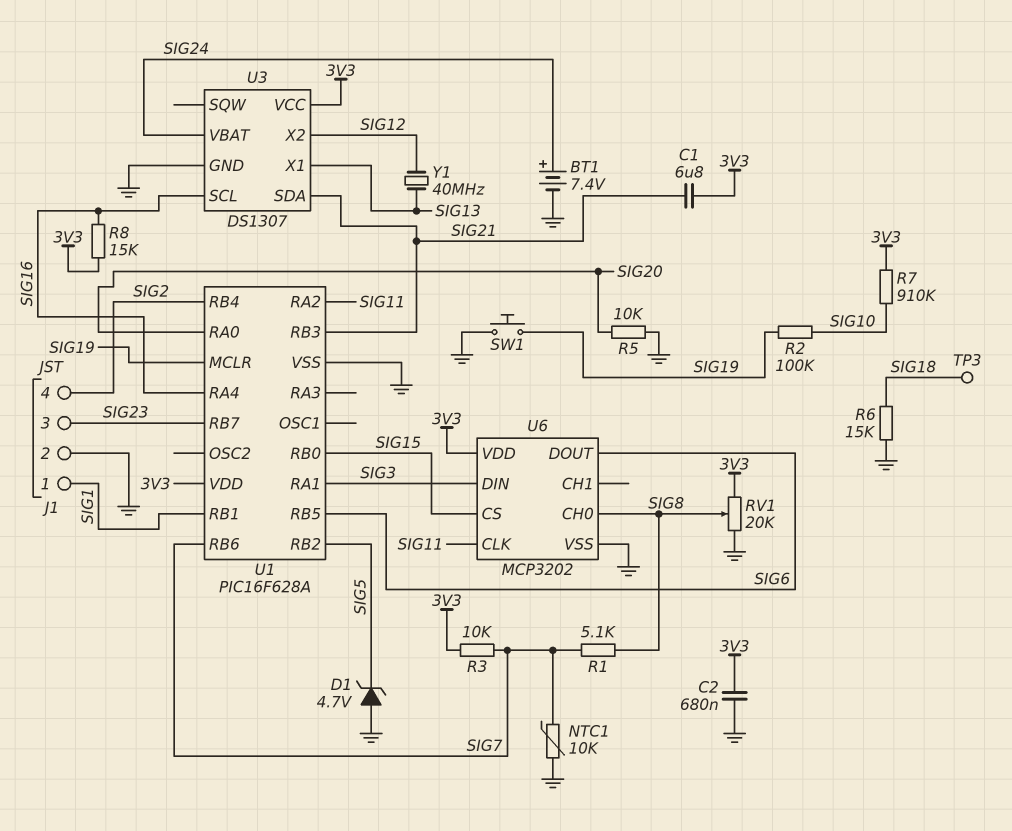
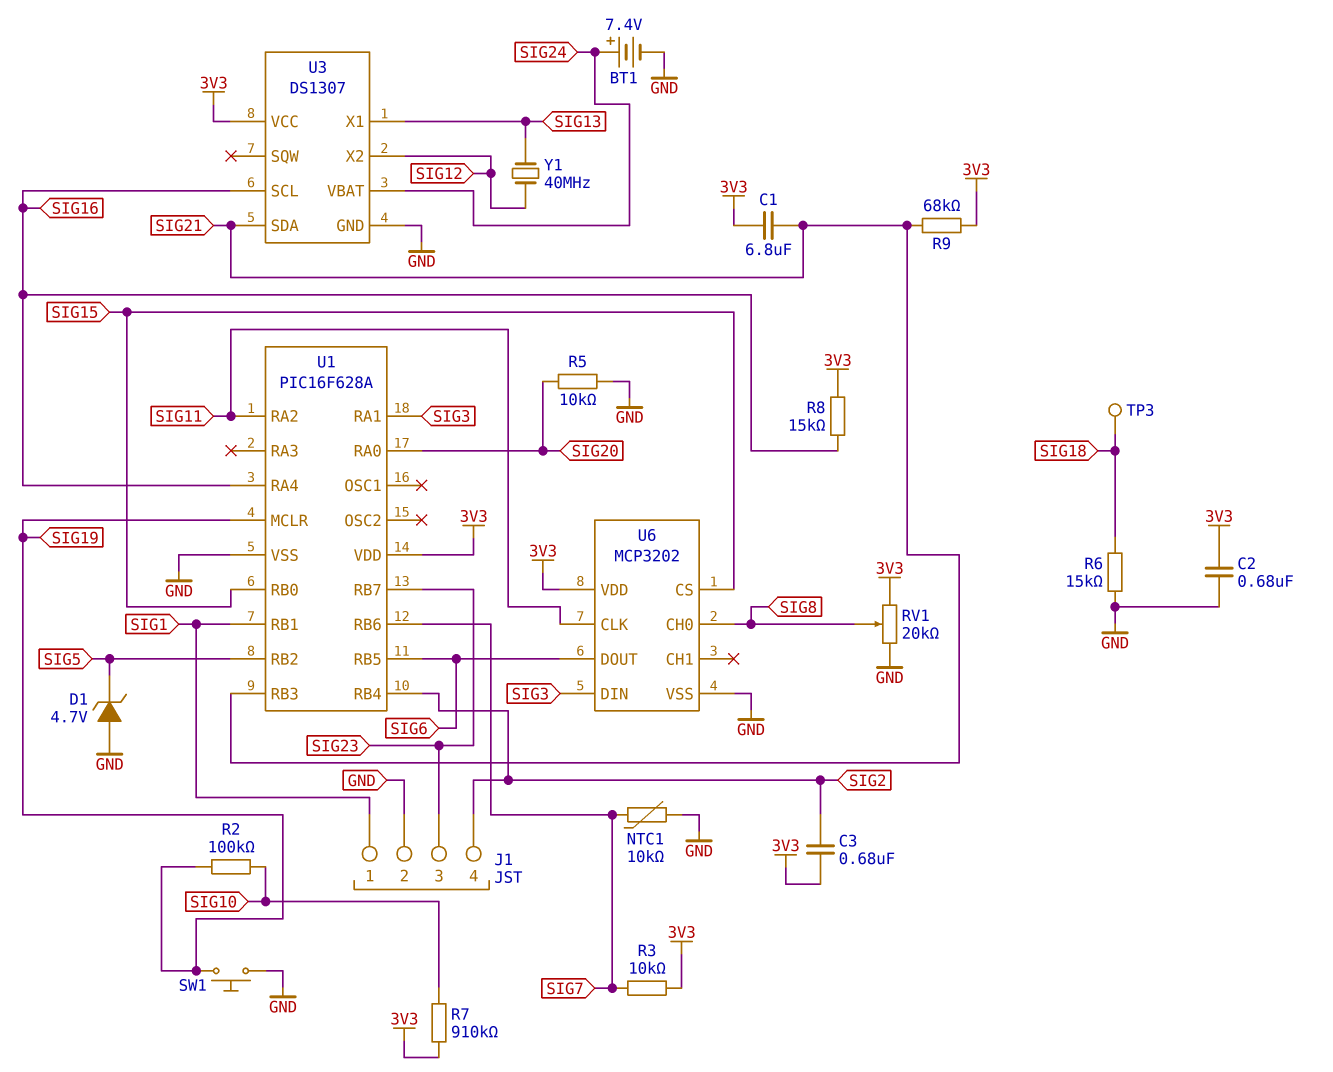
C3: none -> 680nF (3V3, SIG2)
R1: 5.1k (SIG7, SIG8) -> none
R9: none -> 68k (3V3, SIG21)

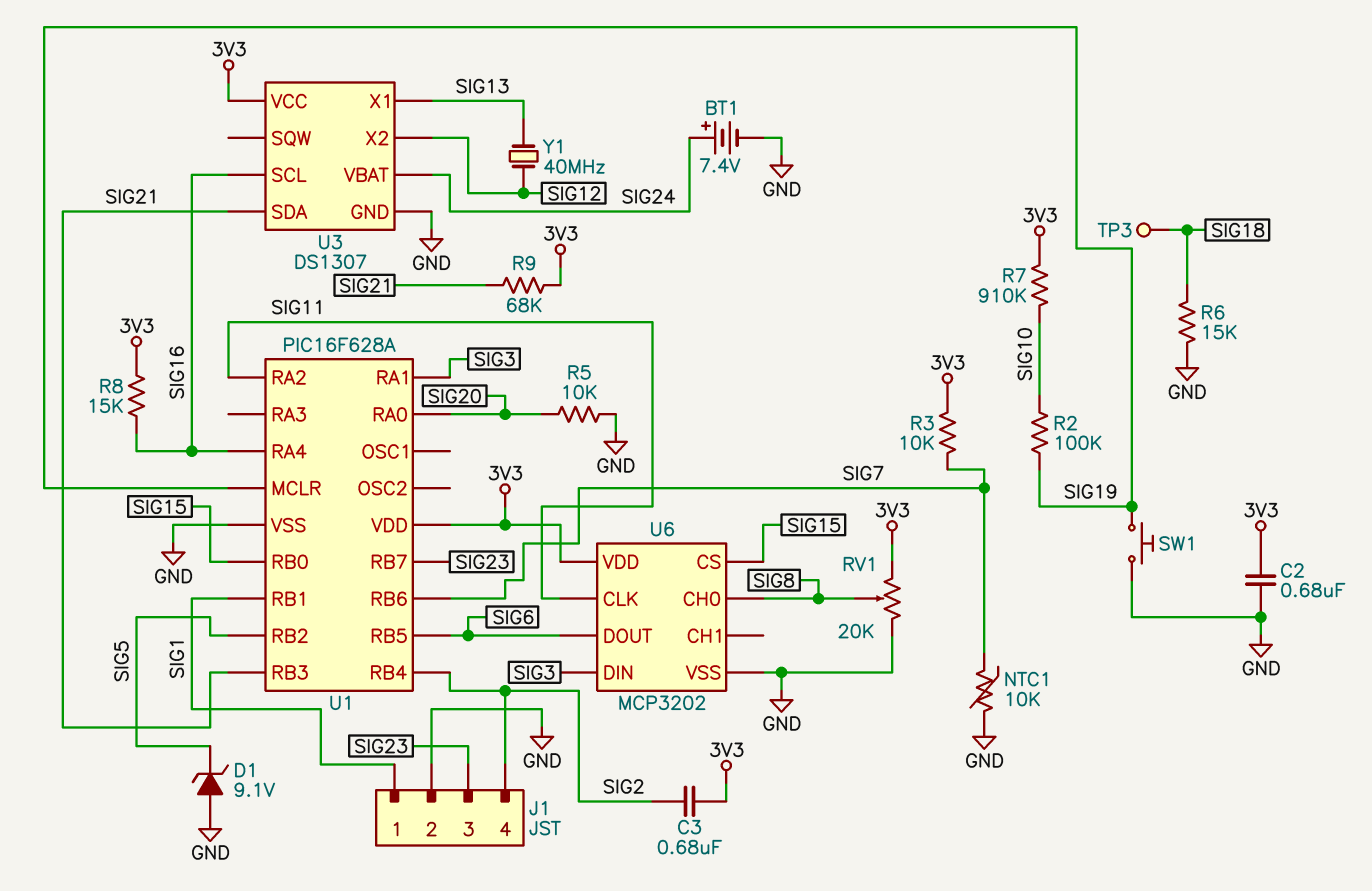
C1: 6.8uF (3V3, SIG21) -> none
D1: zener 4.7V (A GND, K SIG5) -> zener 9.1V (A GND, K SIG5)

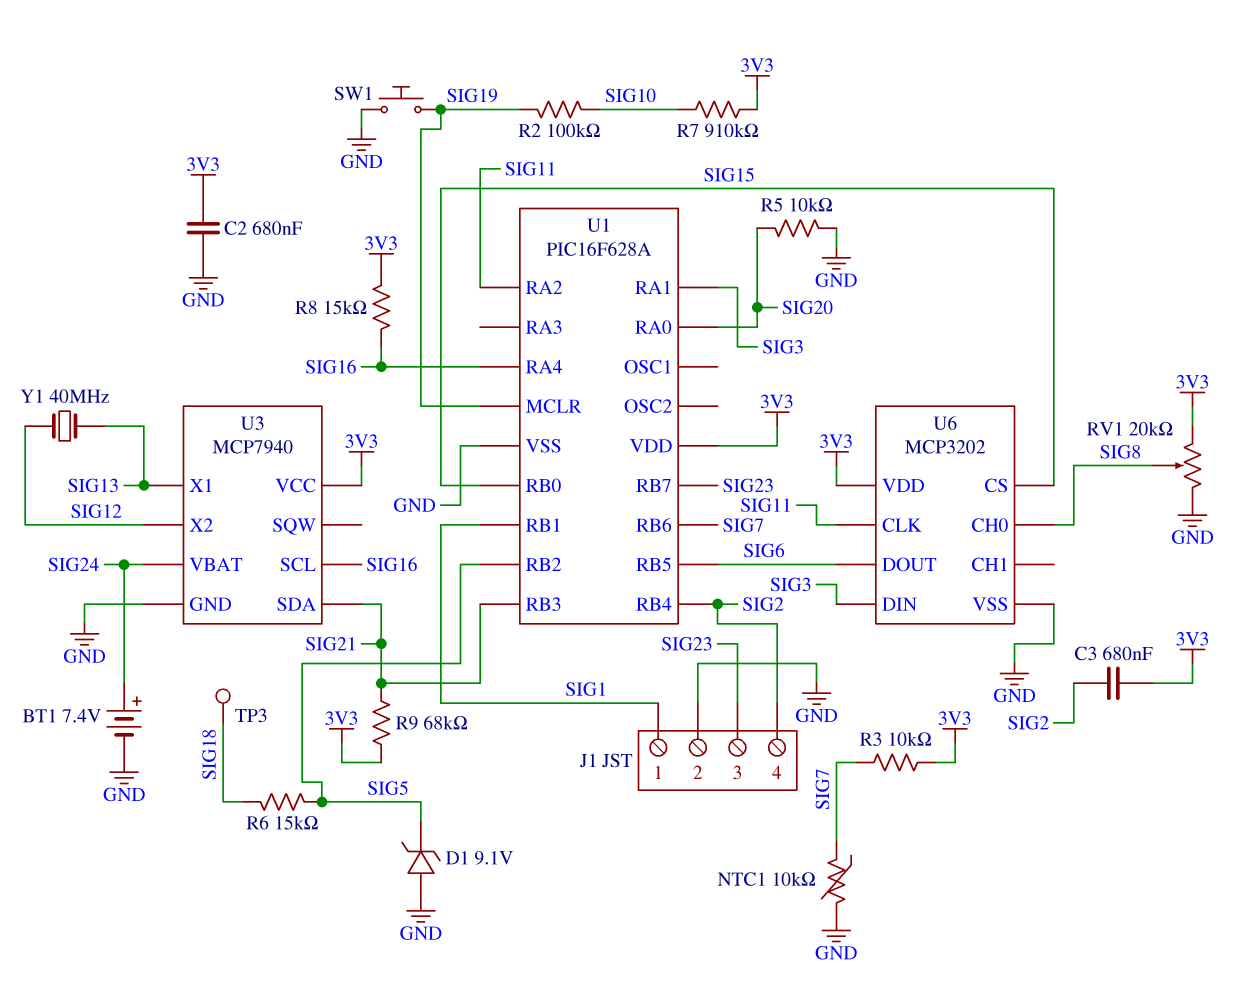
R6: 15k (GND, SIG18) -> 15k (SIG5, SIG18)
U3: DS1307 -> MCP7940

